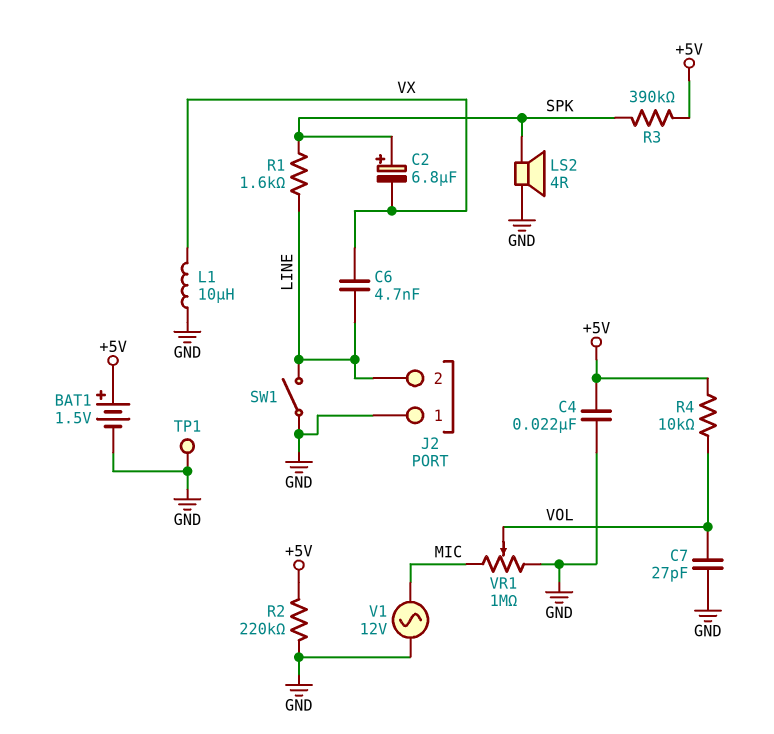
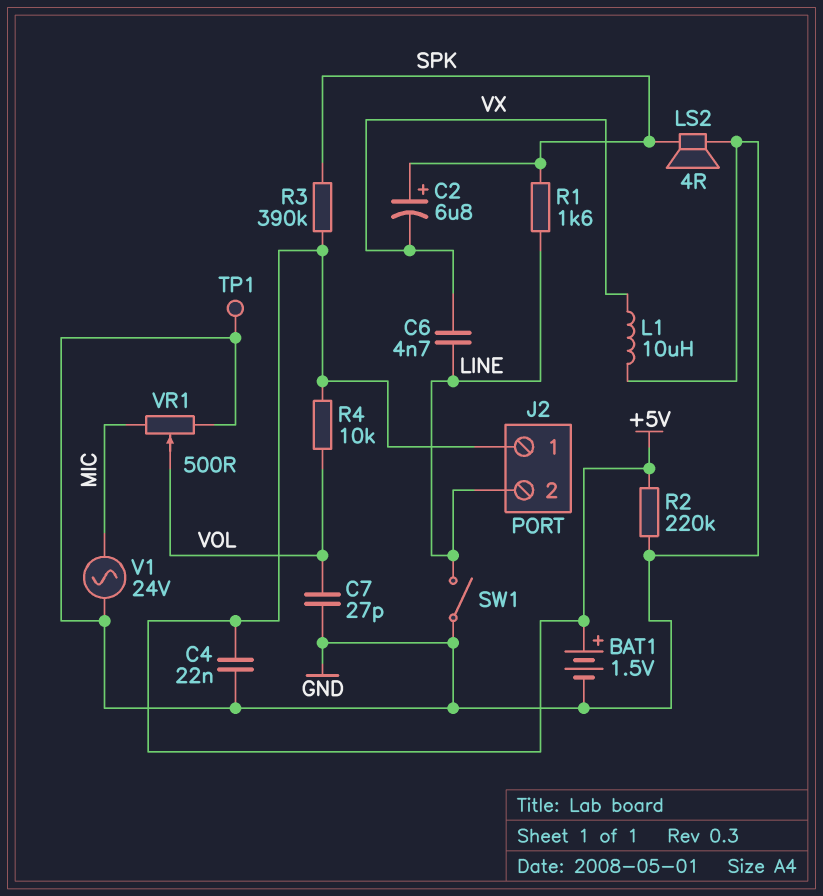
J2 pin 1: GND -> +5V
V1: AC 12V (GND, MIC) -> AC 24V (GND, MIC)
VR1: 1M (GND, MIC, wiper VOL) -> 500 (GND, MIC, wiper VOL)

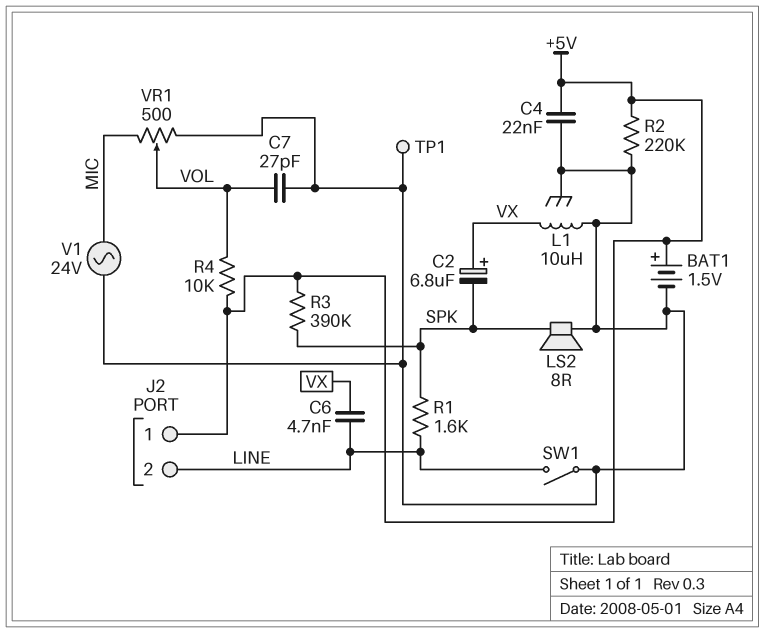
C2: 6.8uF (plus SPK, minus VX) -> 6.8uF (plus VX, minus SPK)
LS2: speaker 4R (GND, SPK) -> speaker 8R (GND, SPK)

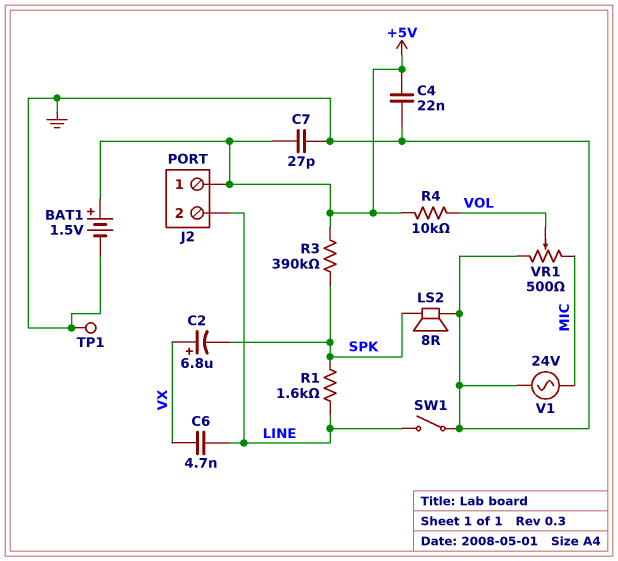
C7: 27pF (GND, VOL) -> 27pF (+5V, GND)
L1: 10uH (GND, VX) -> none
R2: 220k (+5V, GND) -> none

